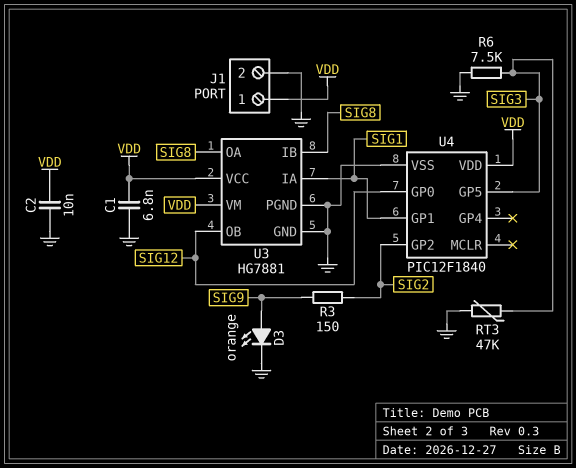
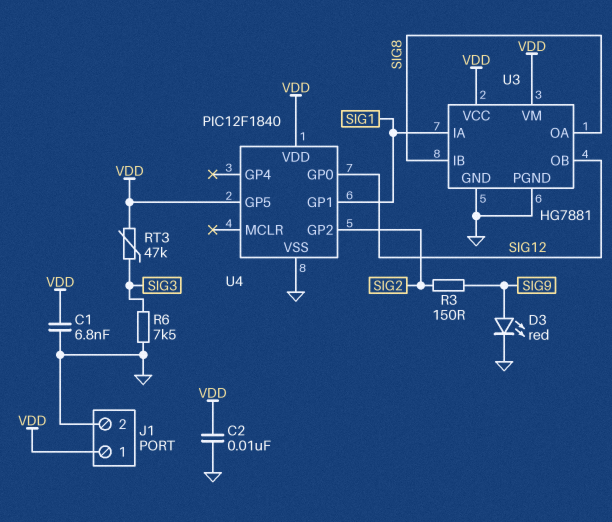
D3: LED orange (A SIG9, K GND) -> LED red (A SIG9, K GND)
RT3: 47k (GND, SIG3) -> 47k (SIG3, VDD)
U4 pin GP5: SIG3 -> VDD

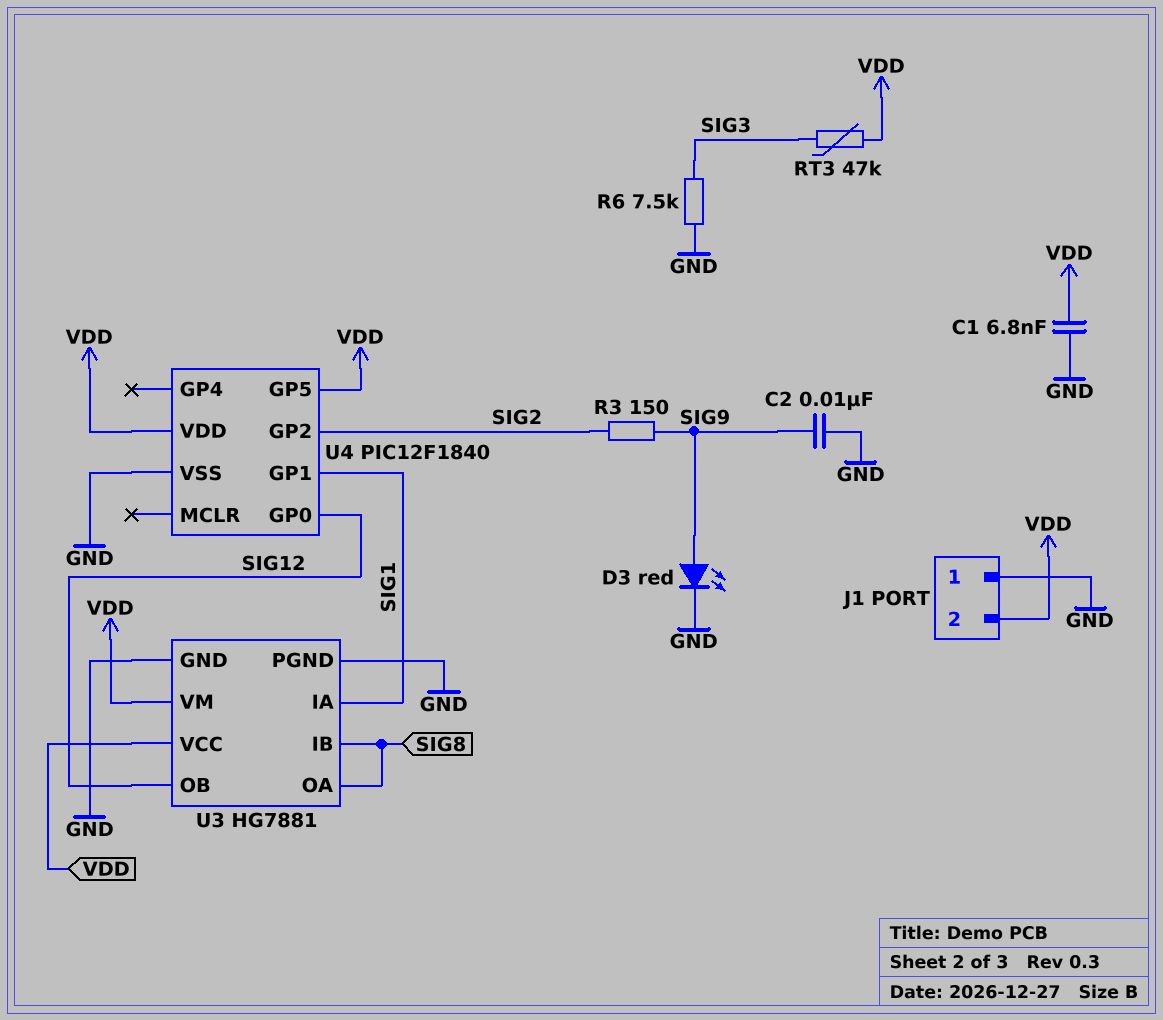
C2: 10nF (GND, VDD) -> 10nF (GND, SIG9)
J1 pin 1: VDD -> GND
J1 pin 2: GND -> VDD

